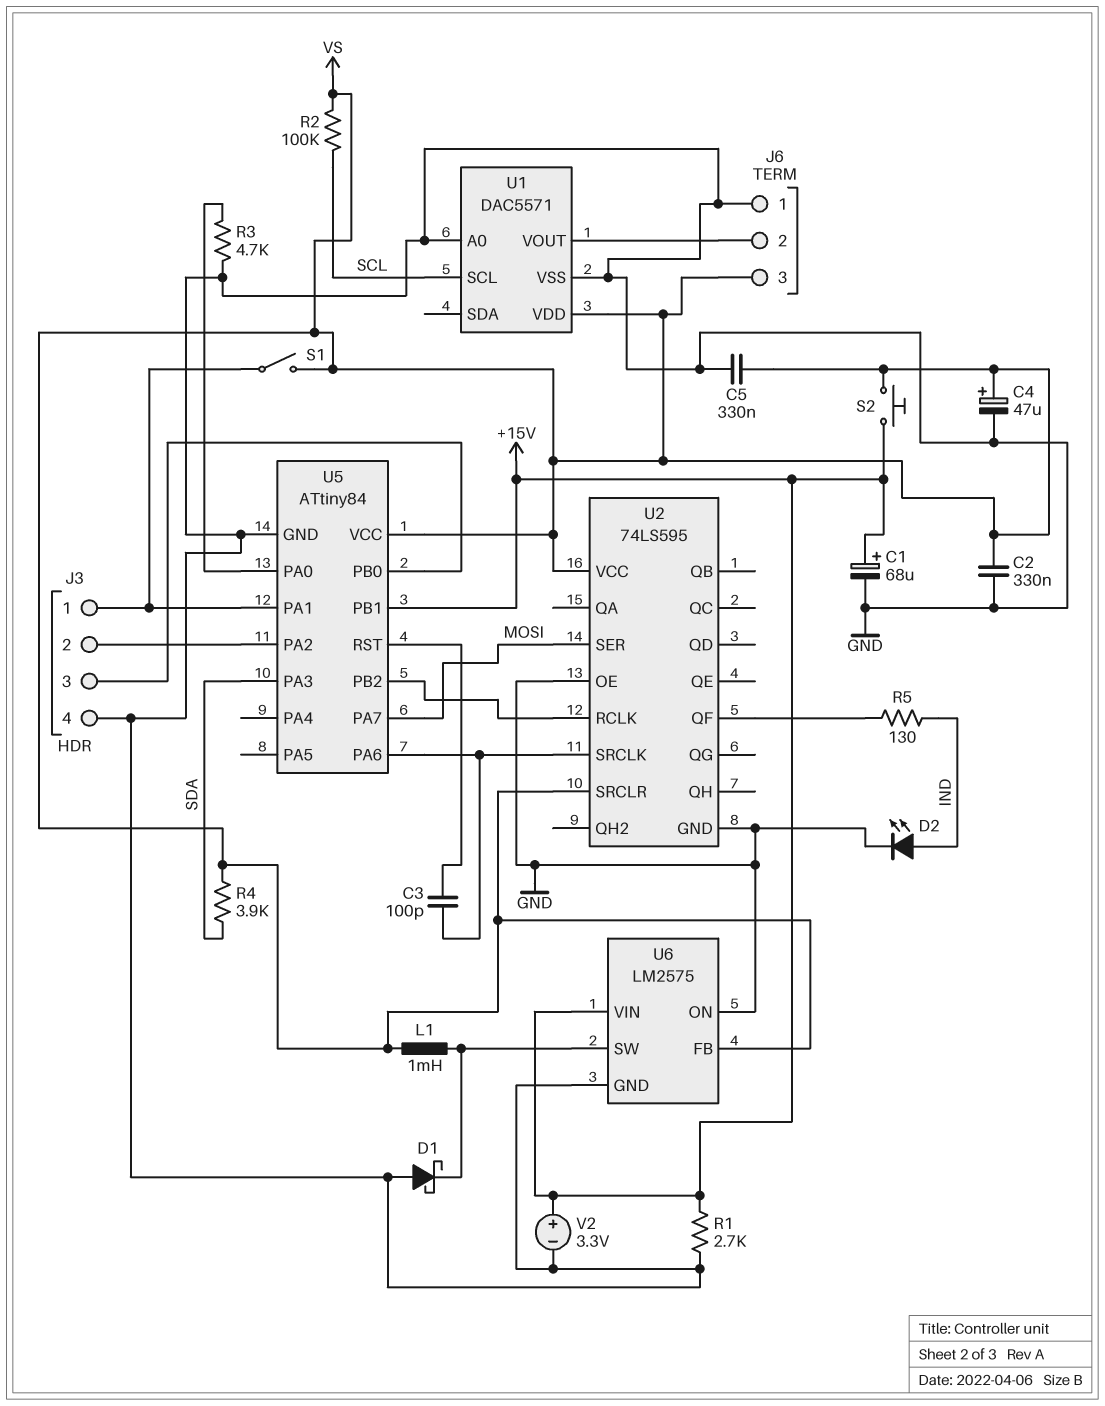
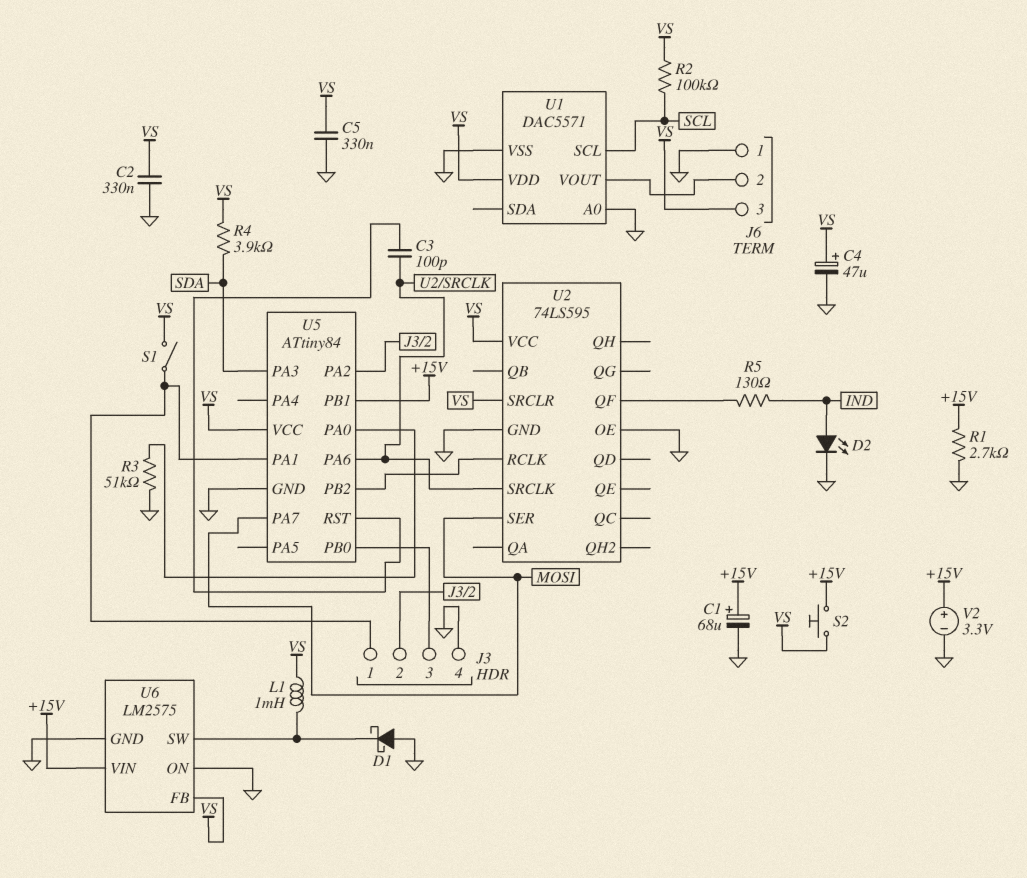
R3: 4.7k (GND, U5/PA0) -> 51k (GND, U5/PA0)

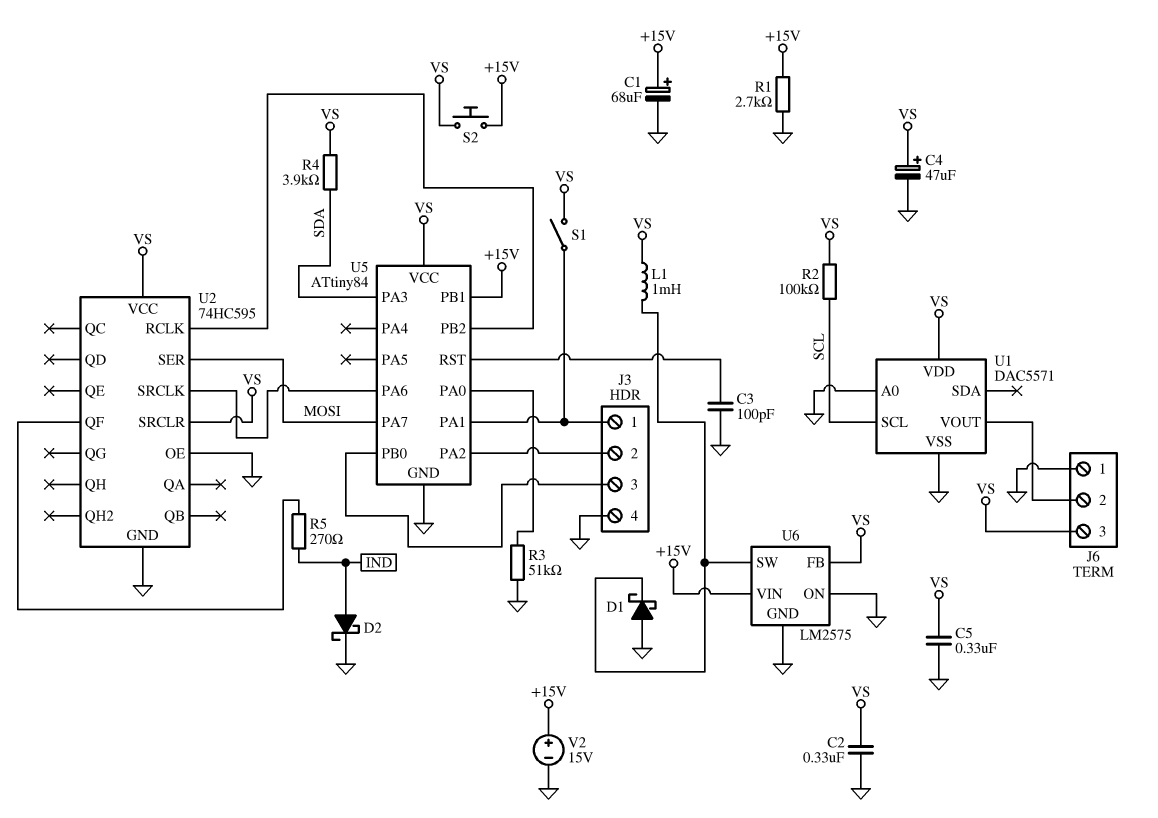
C3: 100pF (U2/SRCLK, U5/RST) -> 100pF (GND, U5/RST)
D2: LED (A IND, K GND) -> schottky (A IND, K GND)
R5: 130 (IND, U2/QF) -> 270 (IND, U2/QF)
U2: 74LS595 -> 74HC595
V2: 3.3V (plus +15V, minus GND) -> 15V (plus +15V, minus GND)

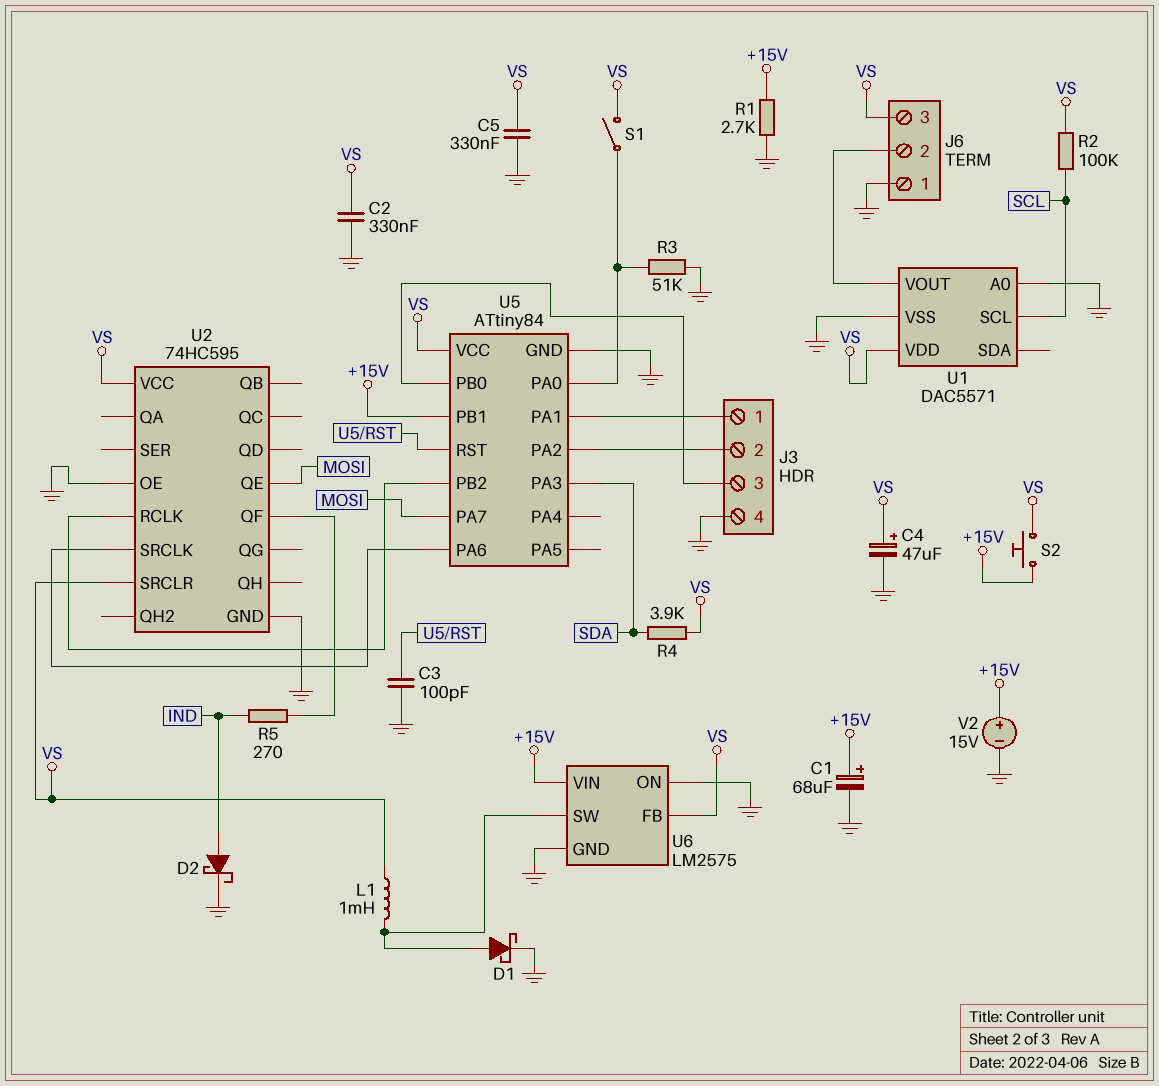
D1: schottky (A GND, K U6/SW) -> schottky (A U6/SW, K GND)
S1: switch (J3/1, VS) -> switch (U5/PA0, VS)
U2 pin QE: none -> MOSI
U2 pin SER: MOSI -> none

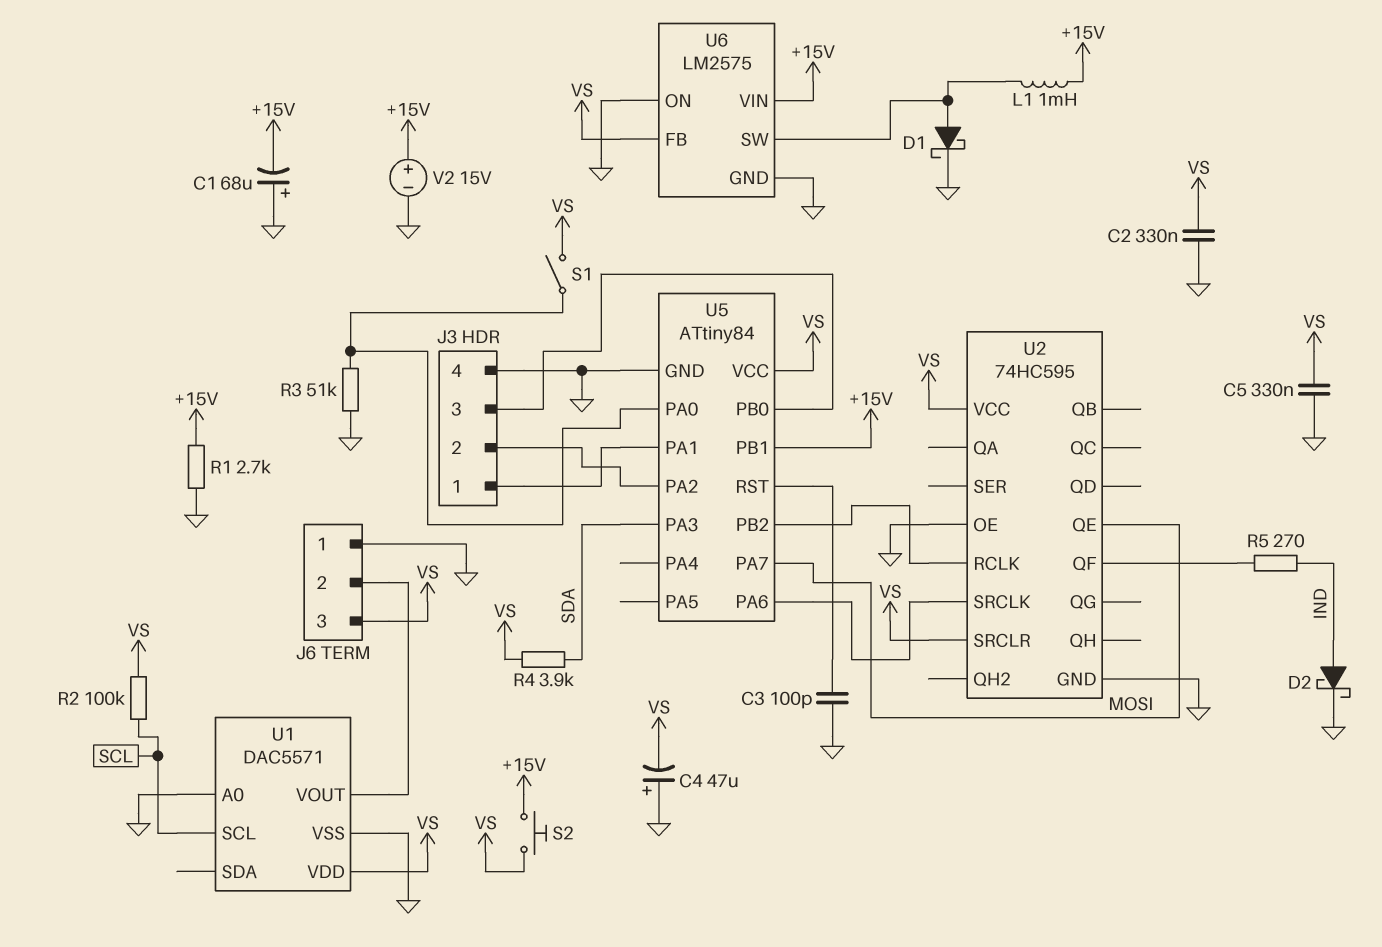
C1: 68uF (plus +15V, minus GND) -> 68uF (plus GND, minus +15V)
C4: 47uF (plus VS, minus GND) -> 47uF (plus GND, minus VS)
L1: 1mH (U6/SW, VS) -> 1mH (+15V, U6/SW)

